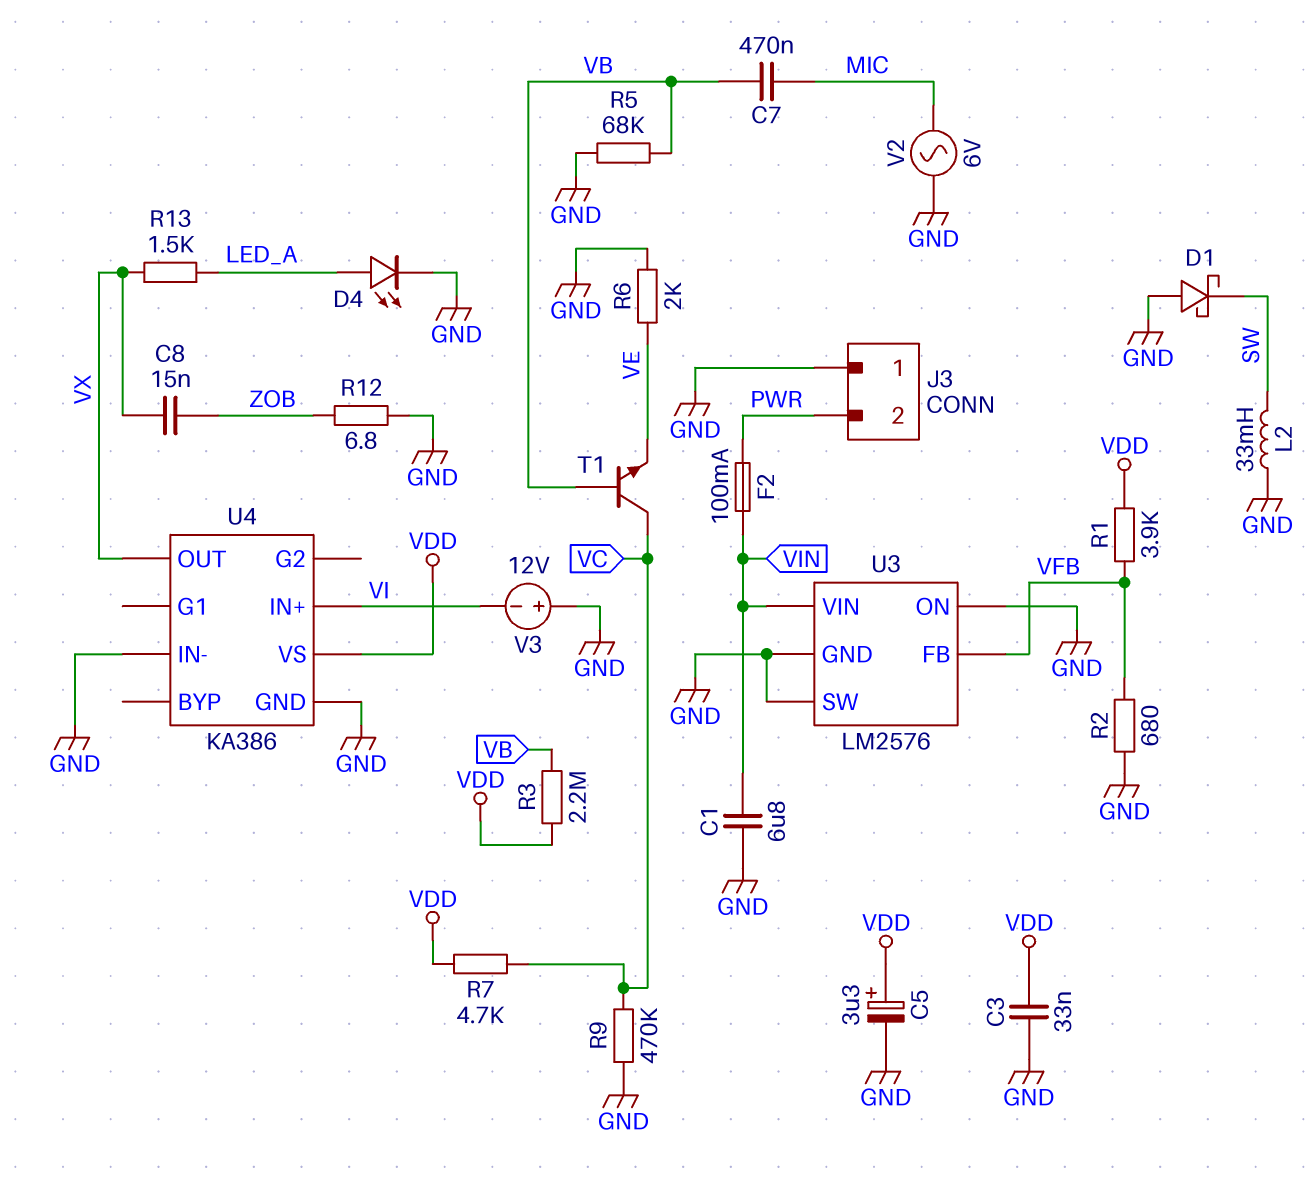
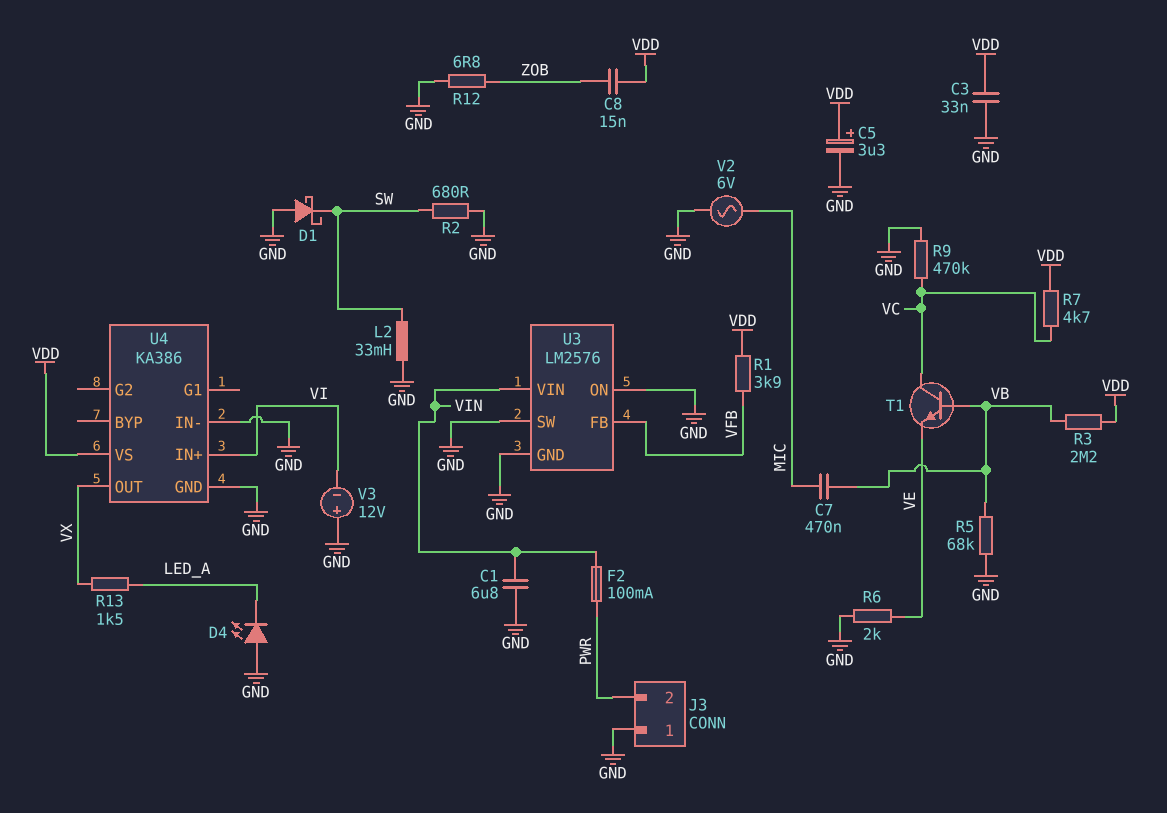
C8: 15nF (VX, ZOB) -> 15nF (VDD, ZOB)
D4: LED (A LED_A, K GND) -> LED (A GND, K LED_A)
R2: 680 (GND, VFB) -> 680 (GND, SW)

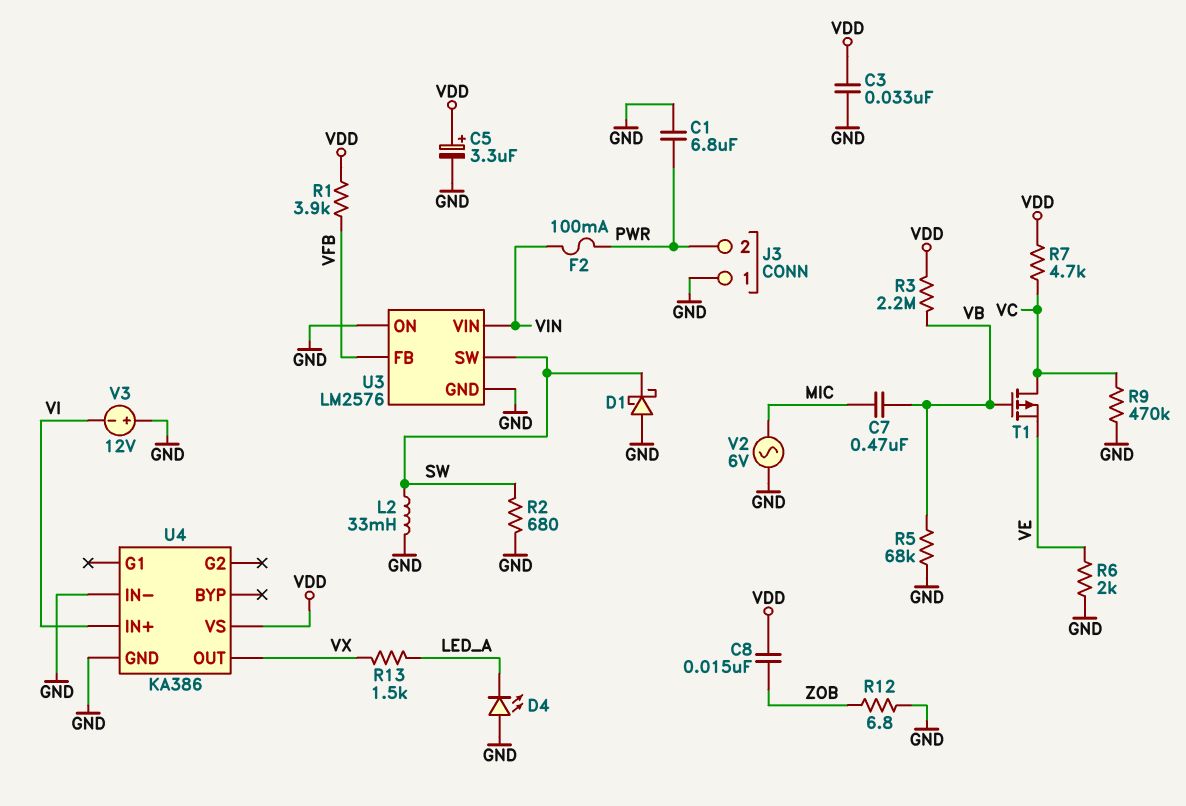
C1: 6.8uF (GND, VIN) -> 6.8uF (GND, PWR)
T1: NPN (B VB, C VC, E VE) -> PMOS (G VB, D VC, S VE)
U3 pin SW: GND -> SW

